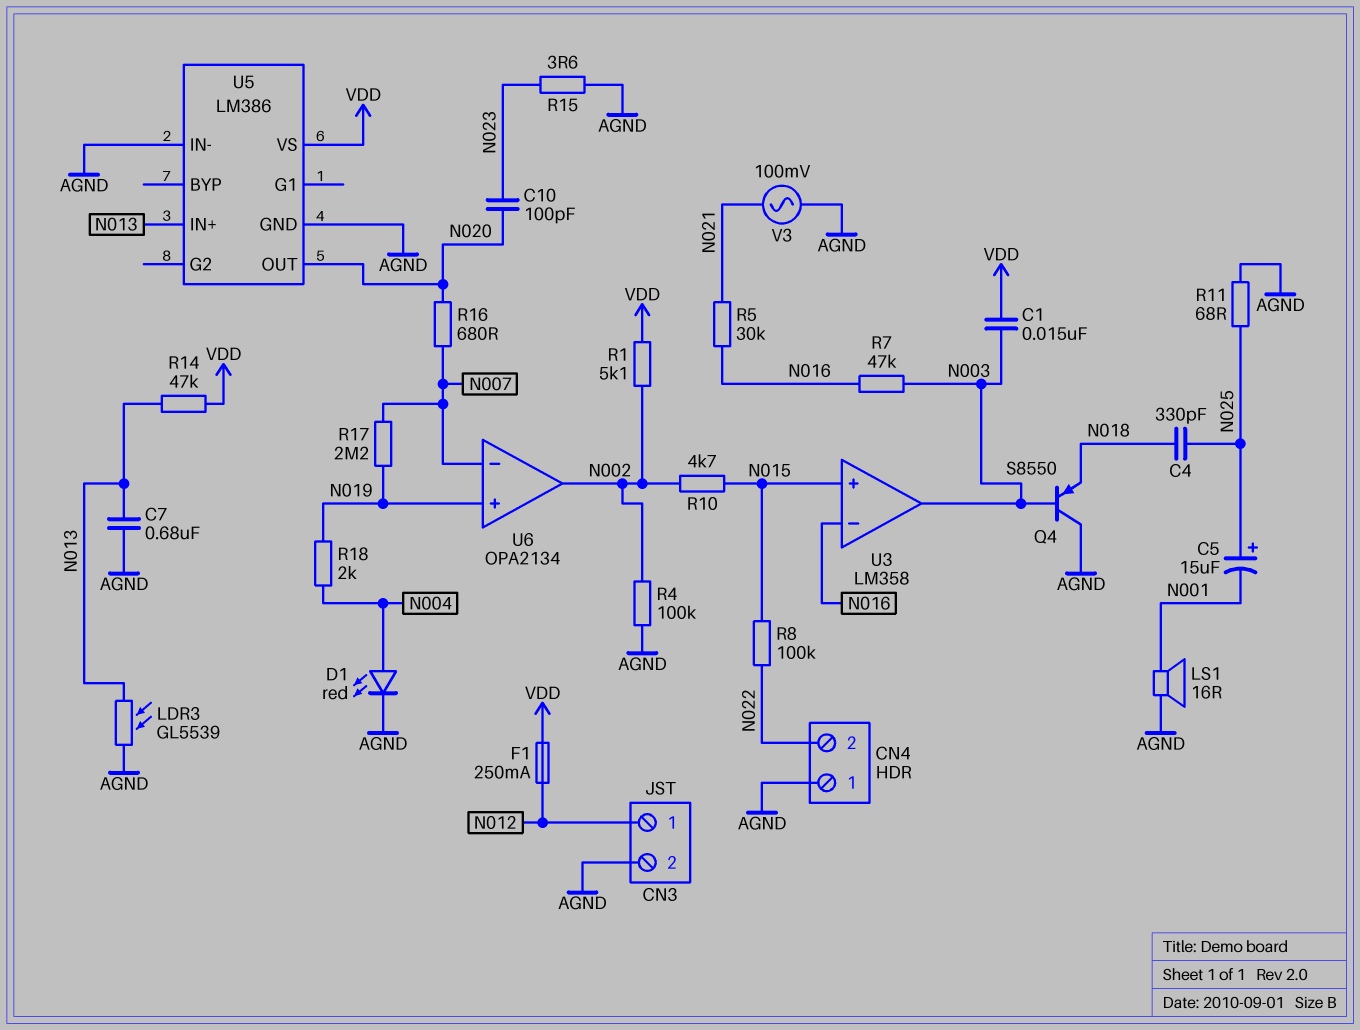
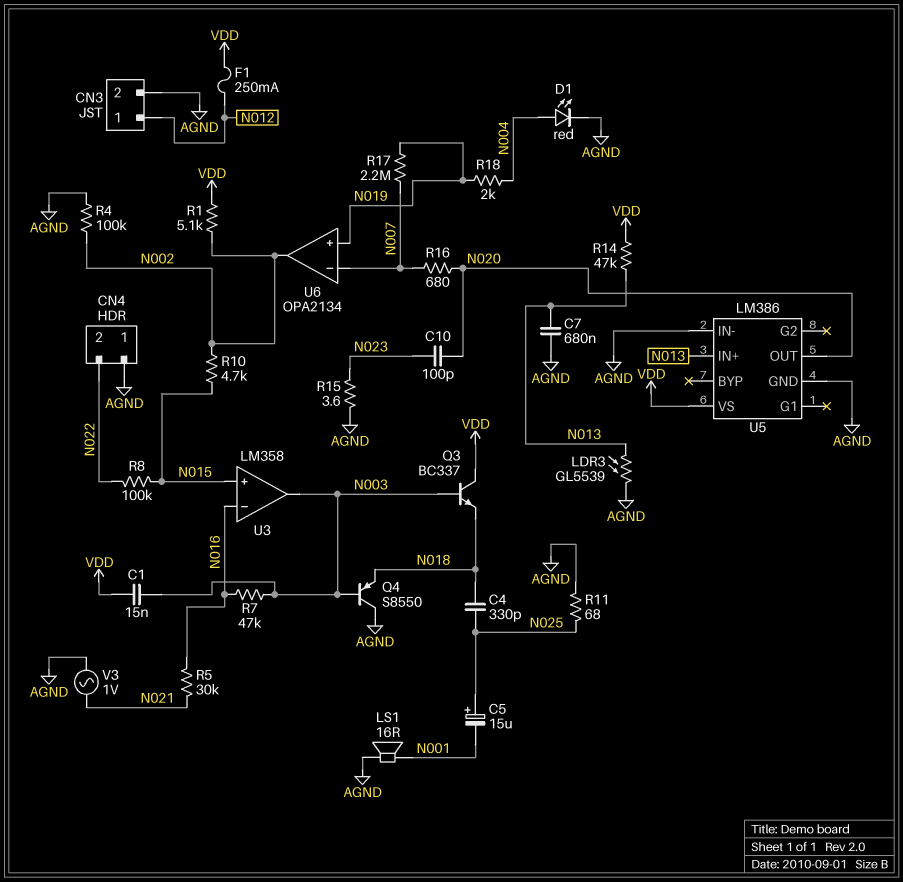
Q3: none -> NPN BC337 (B N003, C VDD, E N018)
V3: AC 100mV (AGND, N021) -> AC 1V (AGND, N021)

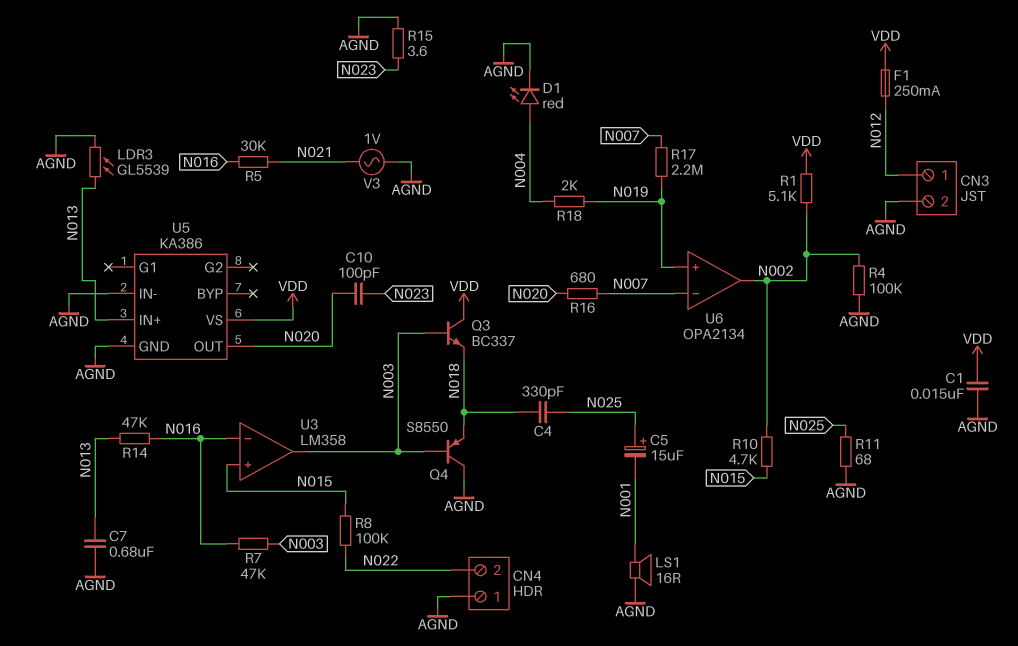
C1: 15nF (N003, VDD) -> 15nF (AGND, VDD)
R14: 47k (N013, VDD) -> 47k (N013, N016)
U5: LM386 -> KA386

